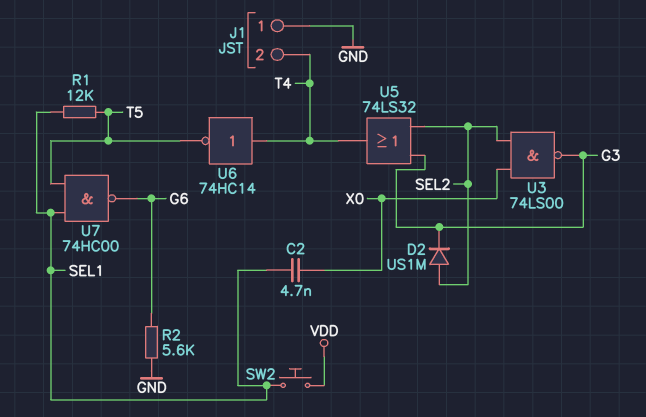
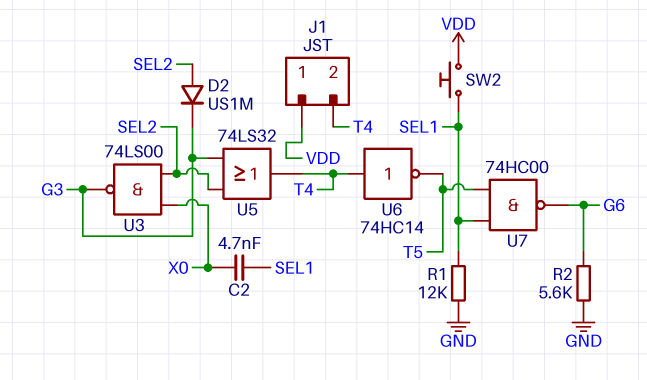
J1 pin 1: GND -> VDD
R1: 12k (SEL1, T5) -> 12k (GND, SEL1)

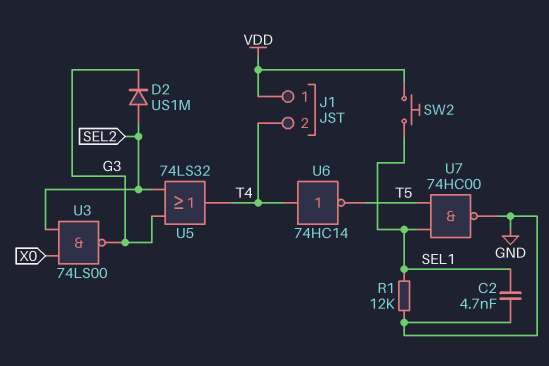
C2: 4.7nF (SEL1, X0) -> 4.7nF (GND, SEL1)
R2: 5.6k (G6, GND) -> none
U7: NAND 74HC00 (in SEL1, in T5, out G6) -> NAND 74HC00 (in SEL1, in T5, out GND)

